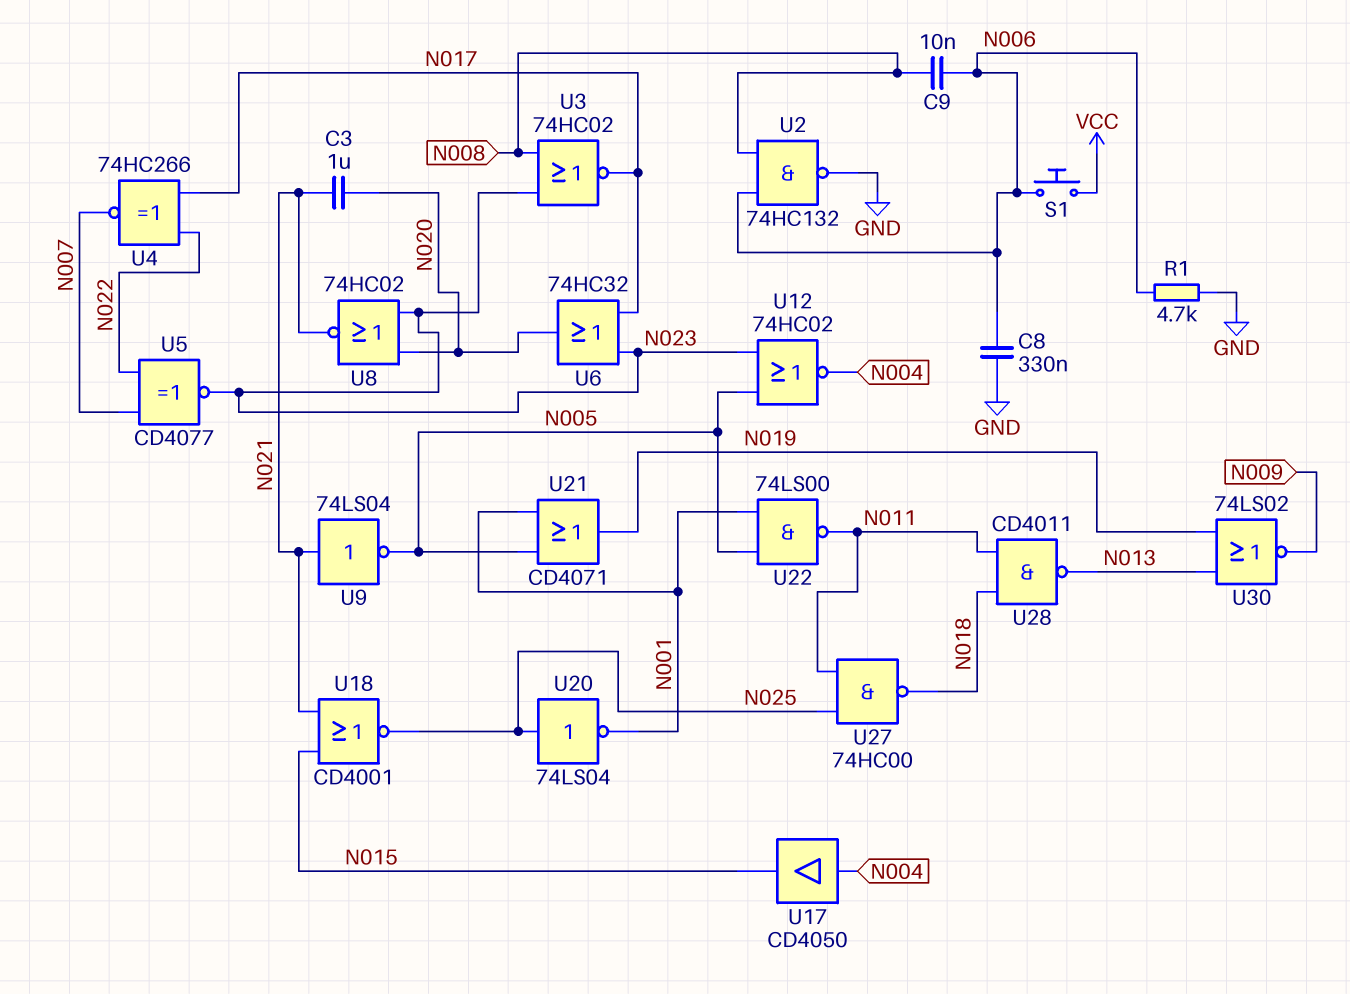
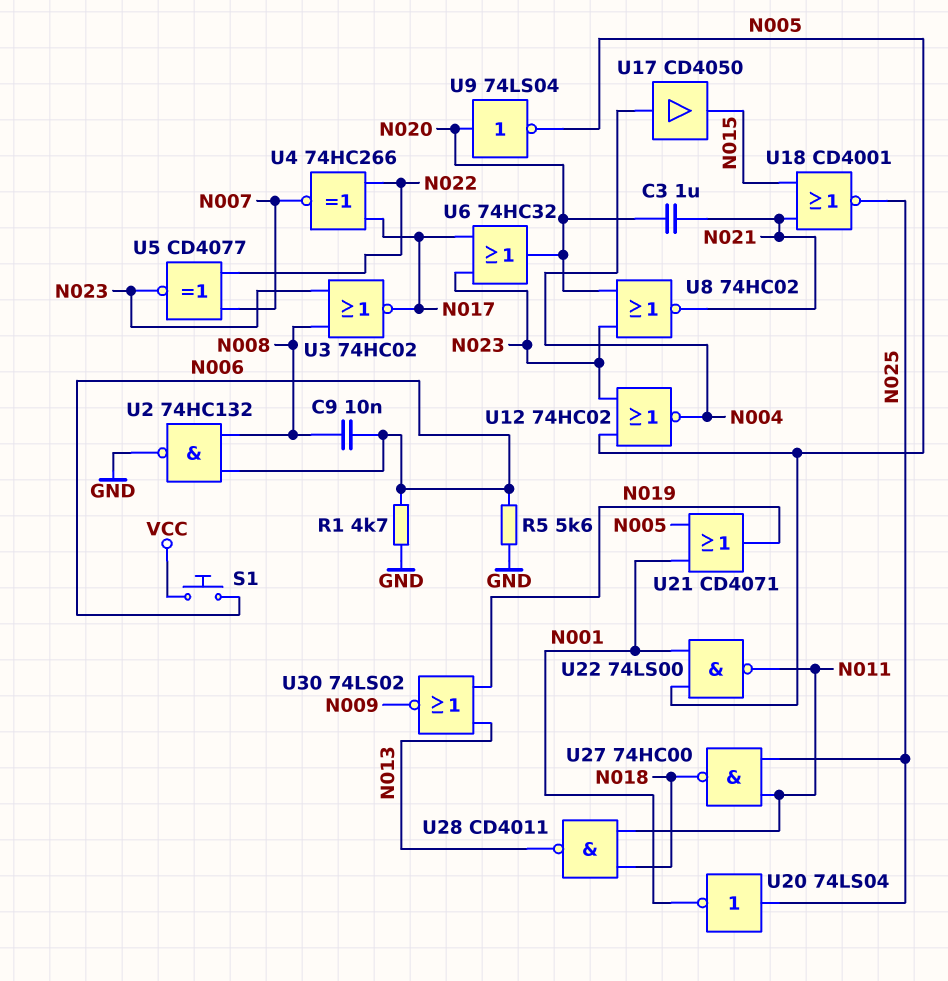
C8: 330nF (GND, N006) -> none
R5: none -> 5.6k (GND, N006)
U9: NOT 74LS04 (in N021, out N005) -> NOT 74LS04 (in N020, out N005)

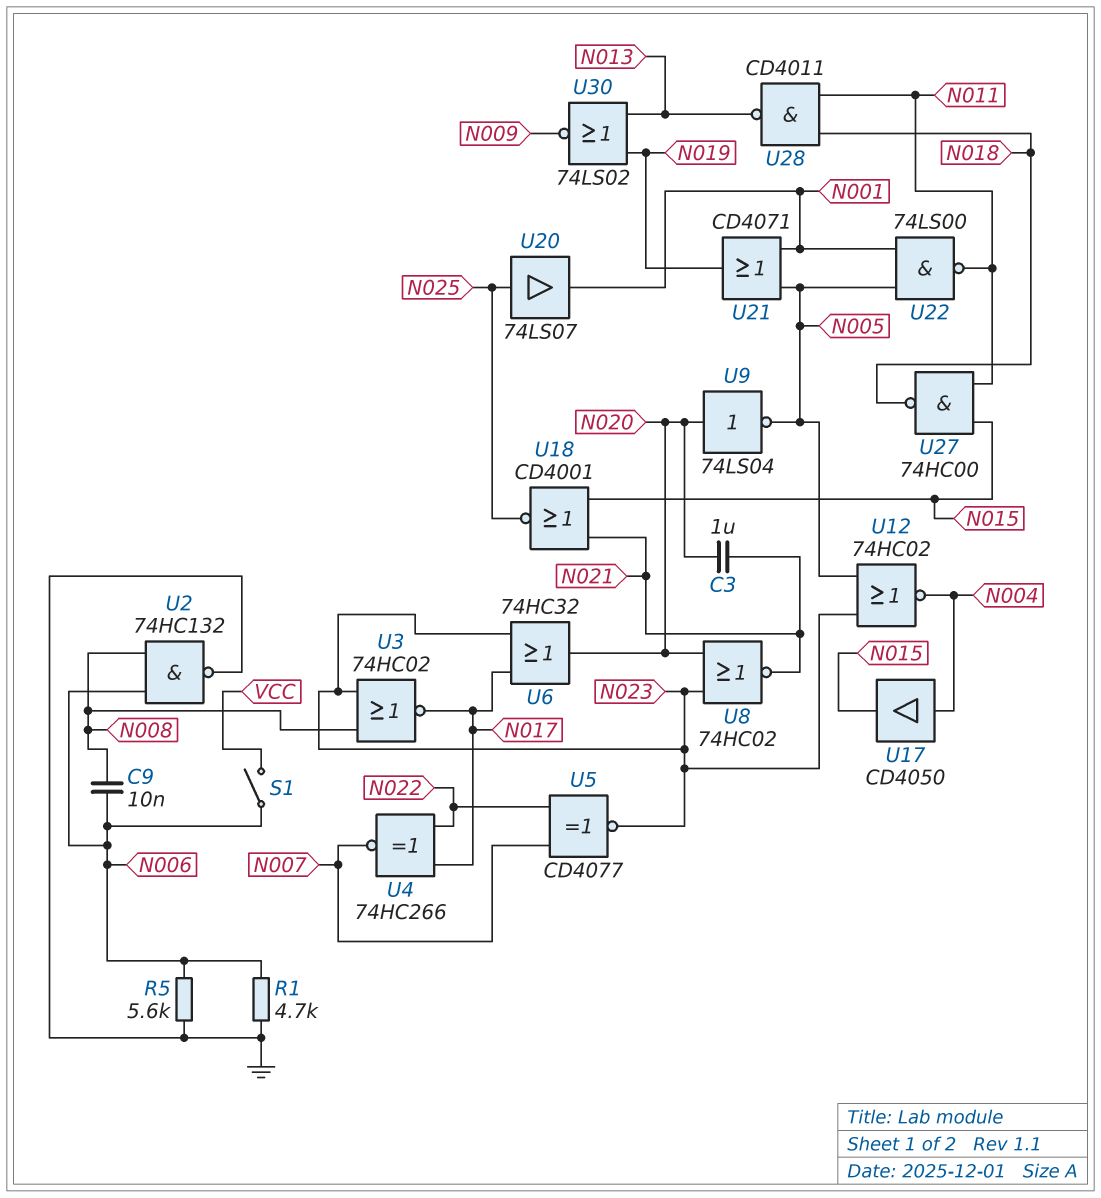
S1: button (N006, VCC) -> switch (N006, VCC)
U20: NOT 74LS04 (in N025, out N001) -> buffer 74LS07 (in N025, out N001)
U27: NAND 74HC00 (in N011, in N025, out N018) -> NAND 74HC00 (in N011, in N015, out N018)

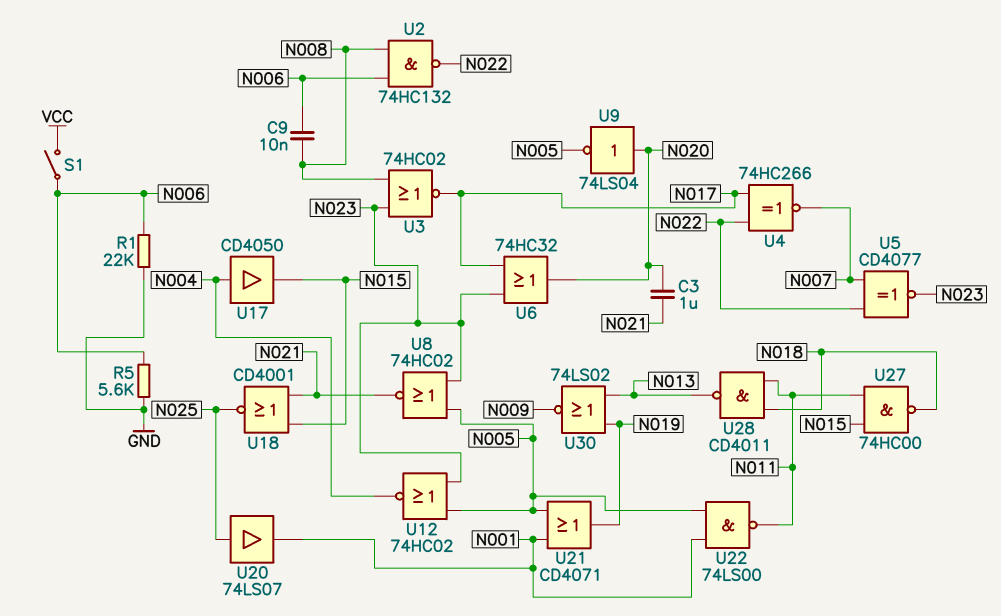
R1: 4.7k (GND, N006) -> 22k (GND, N006)
U2: NAND 74HC132 (in N006, in N008, out GND) -> NAND 74HC132 (in N006, in N008, out N022)
U8: NOR 74HC02 (in N020, in N023, out N021) -> NOR 74HC02 (in N005, in N023, out N021)

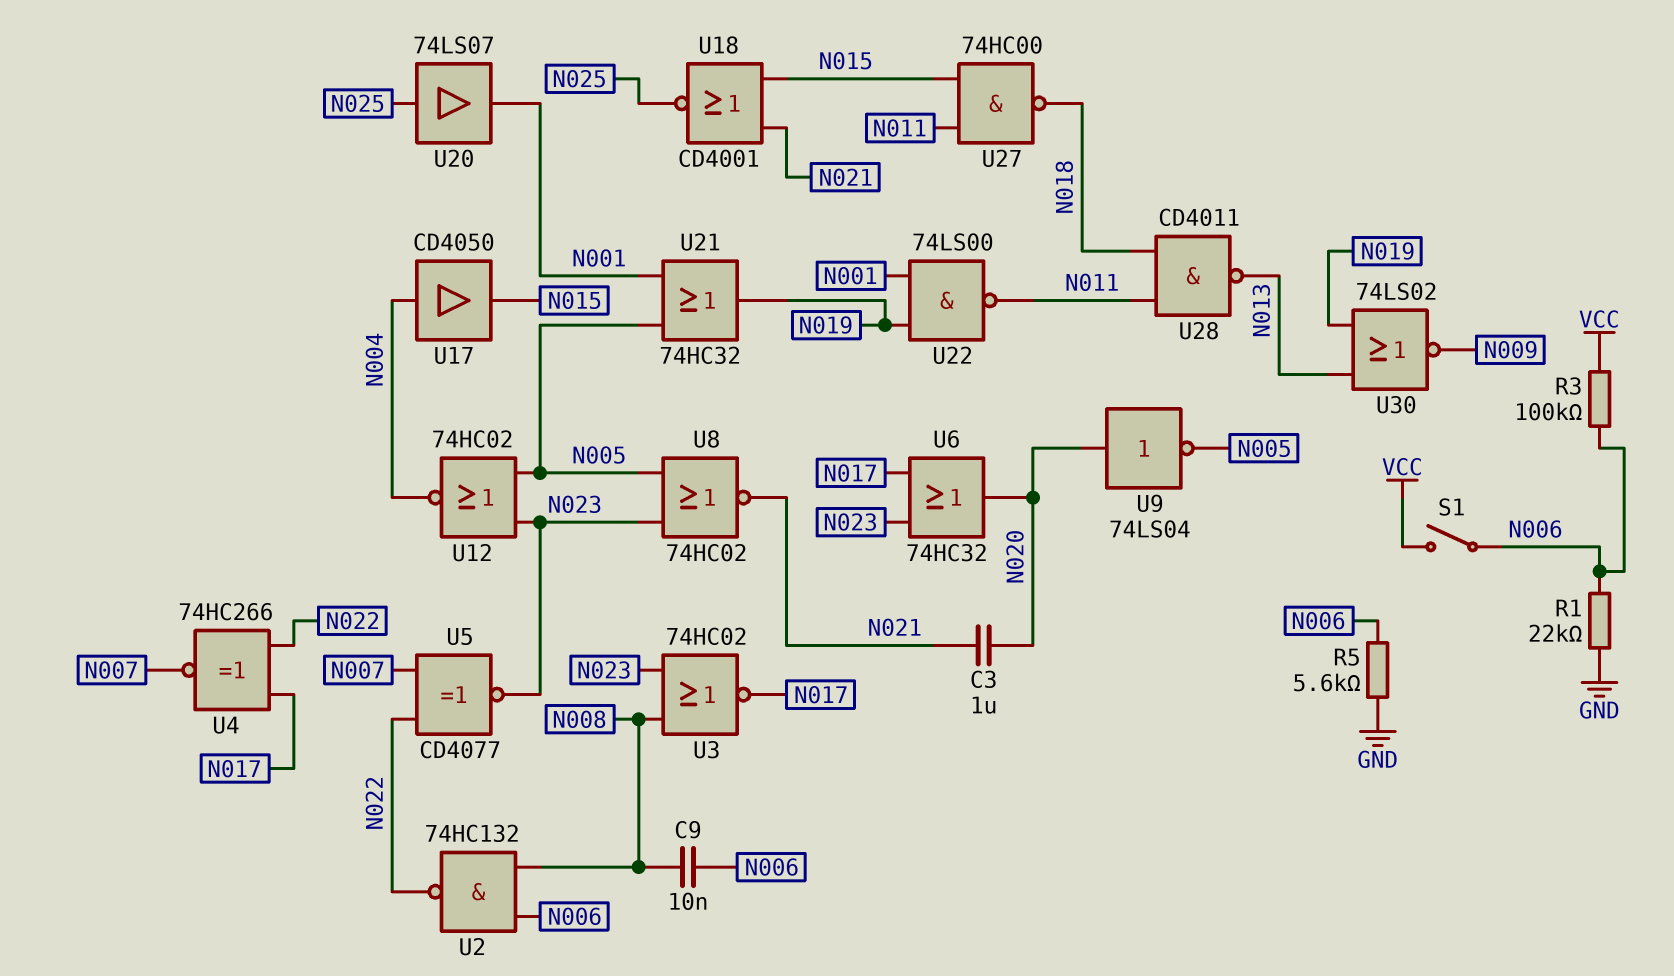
R3: none -> 100k (N006, VCC)
U21: OR CD4071 (in N001, in N005, out N019) -> OR 74HC32 (in N001, in N005, out N019)
U22: NAND 74LS00 (in N001, in N005, out N011) -> NAND 74LS00 (in N001, in N019, out N011)

